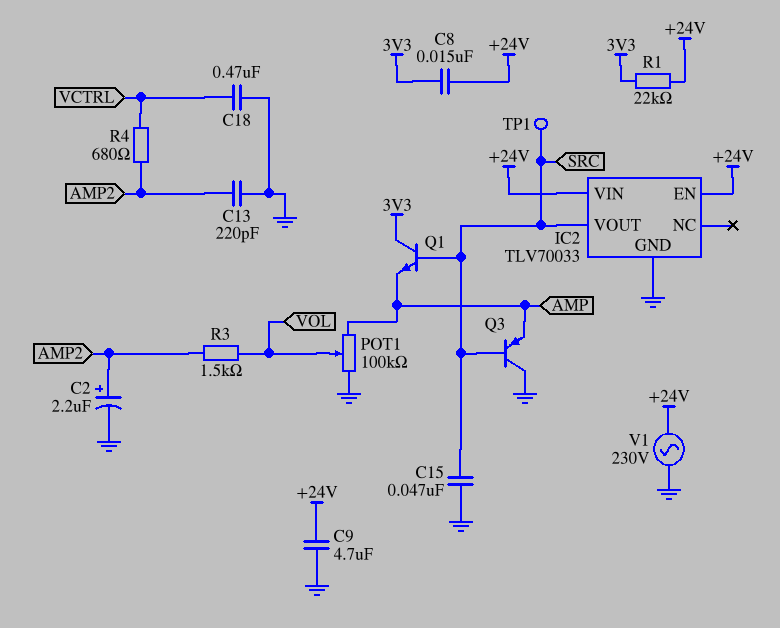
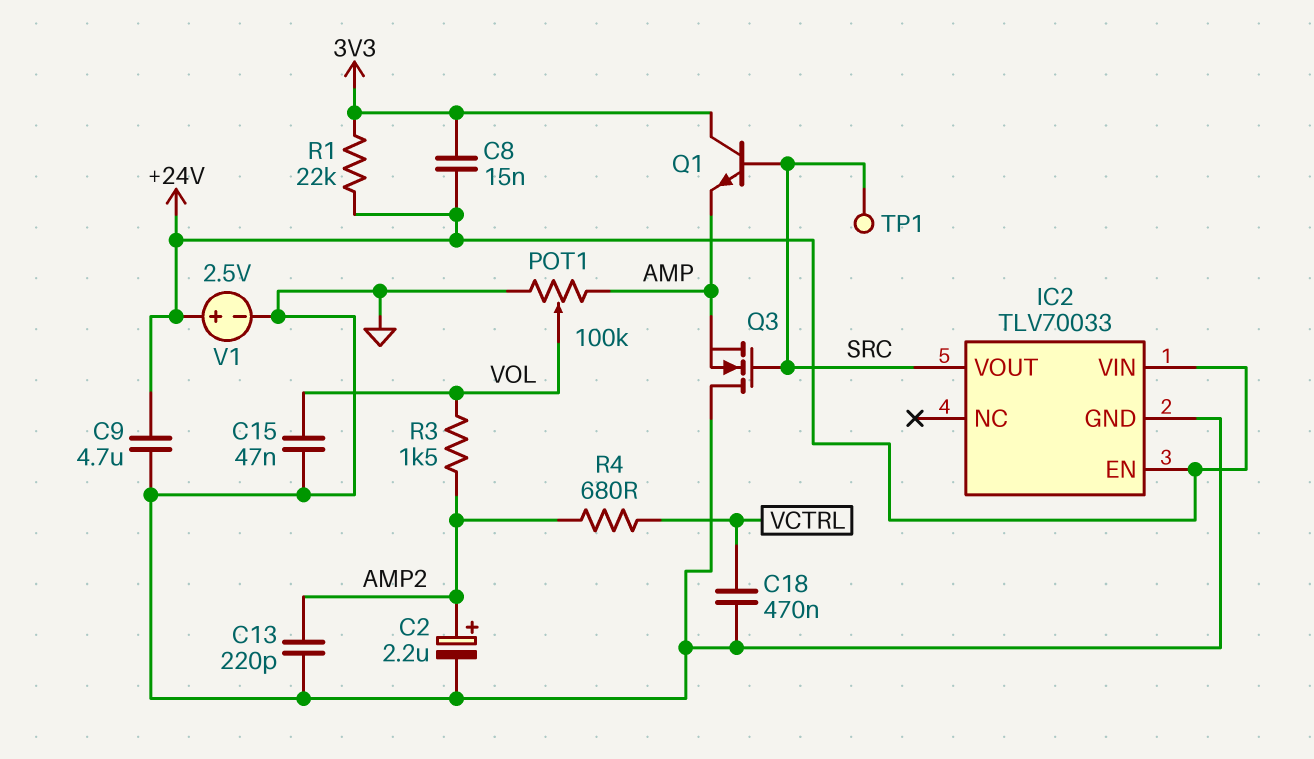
C15: 47nF (GND, SRC) -> 47nF (GND, VOL)
Q3: PNP (B SRC, C GND, E AMP) -> NMOS (G SRC, D GND, S AMP)
V1: AC 230V (+24V, GND) -> 2.5V (plus +24V, minus GND)

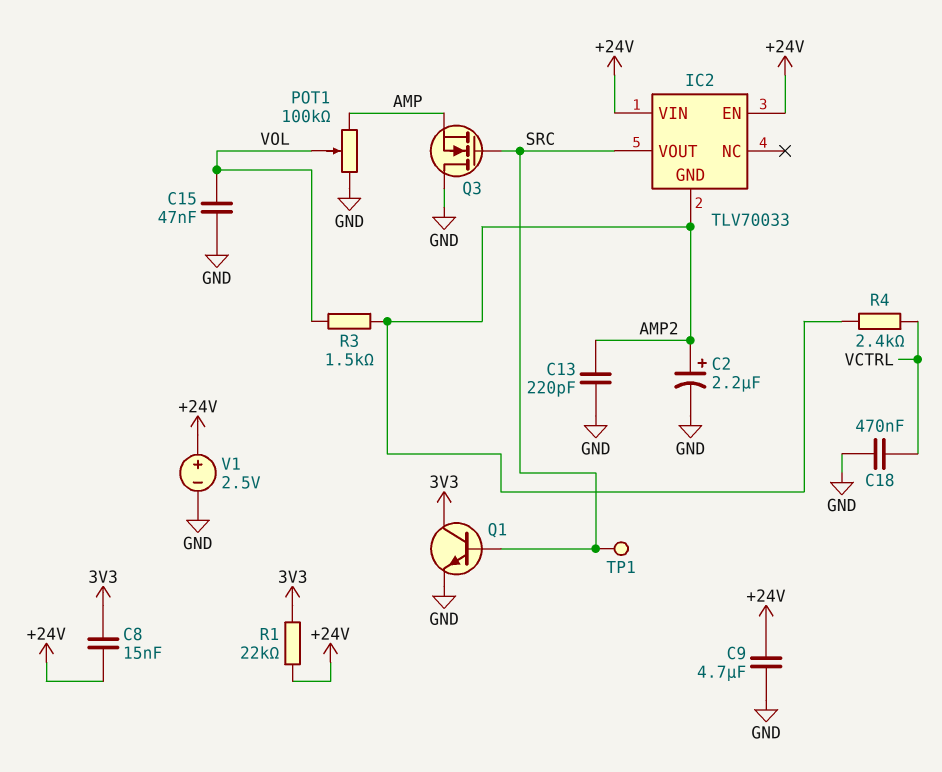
IC2 pin GND: GND -> AMP2
Q1: NPN (B SRC, C 3V3, E AMP) -> NPN (B SRC, C 3V3, E GND)
R4: 680 (AMP2, VCTRL) -> 2.4k (AMP2, VCTRL)

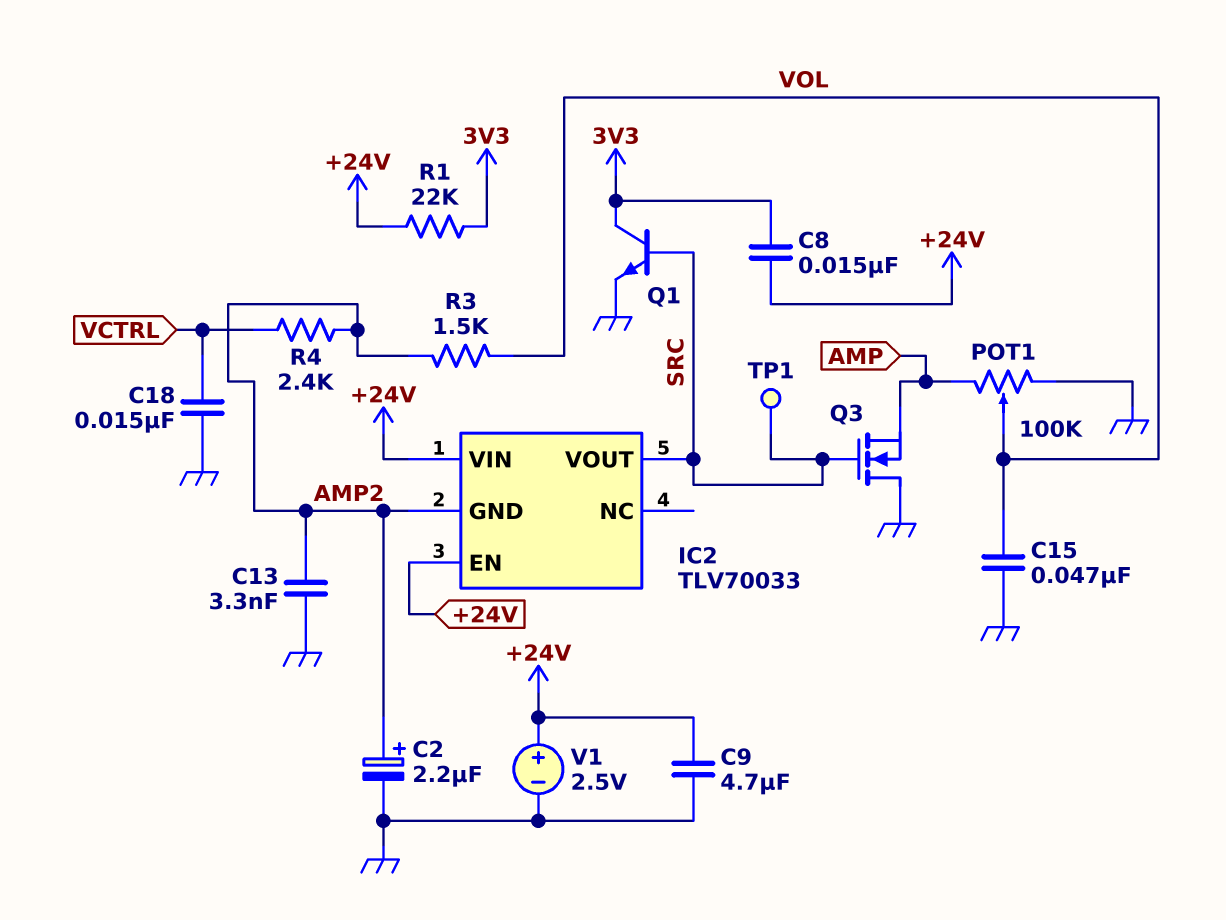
C13: 220pF (AMP2, GND) -> 3.3nF (AMP2, GND)
C18: 470nF (GND, VCTRL) -> 15nF (GND, VCTRL)

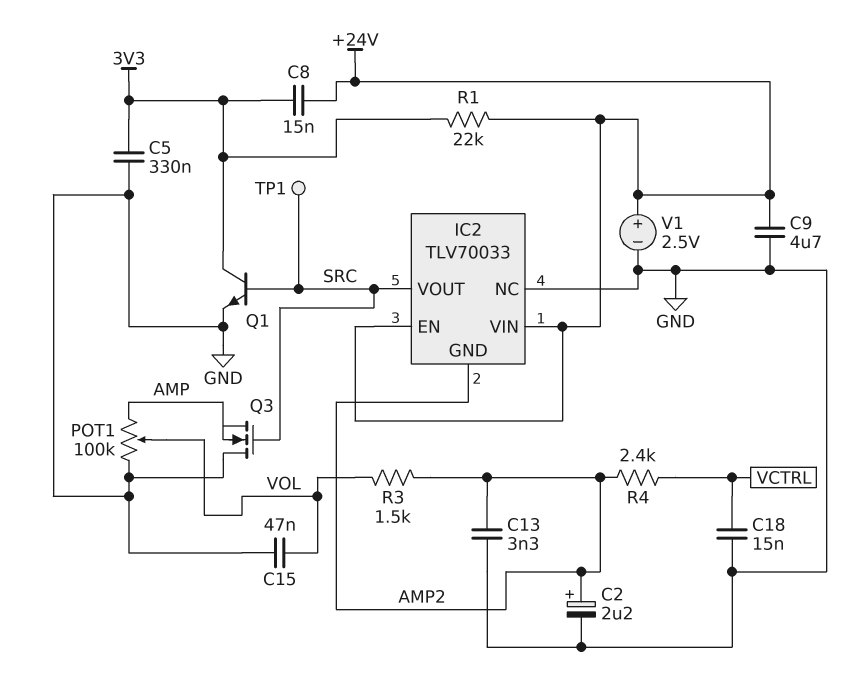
C5: none -> 330nF (3V3, GND)
IC2 pin NC: none -> GND

